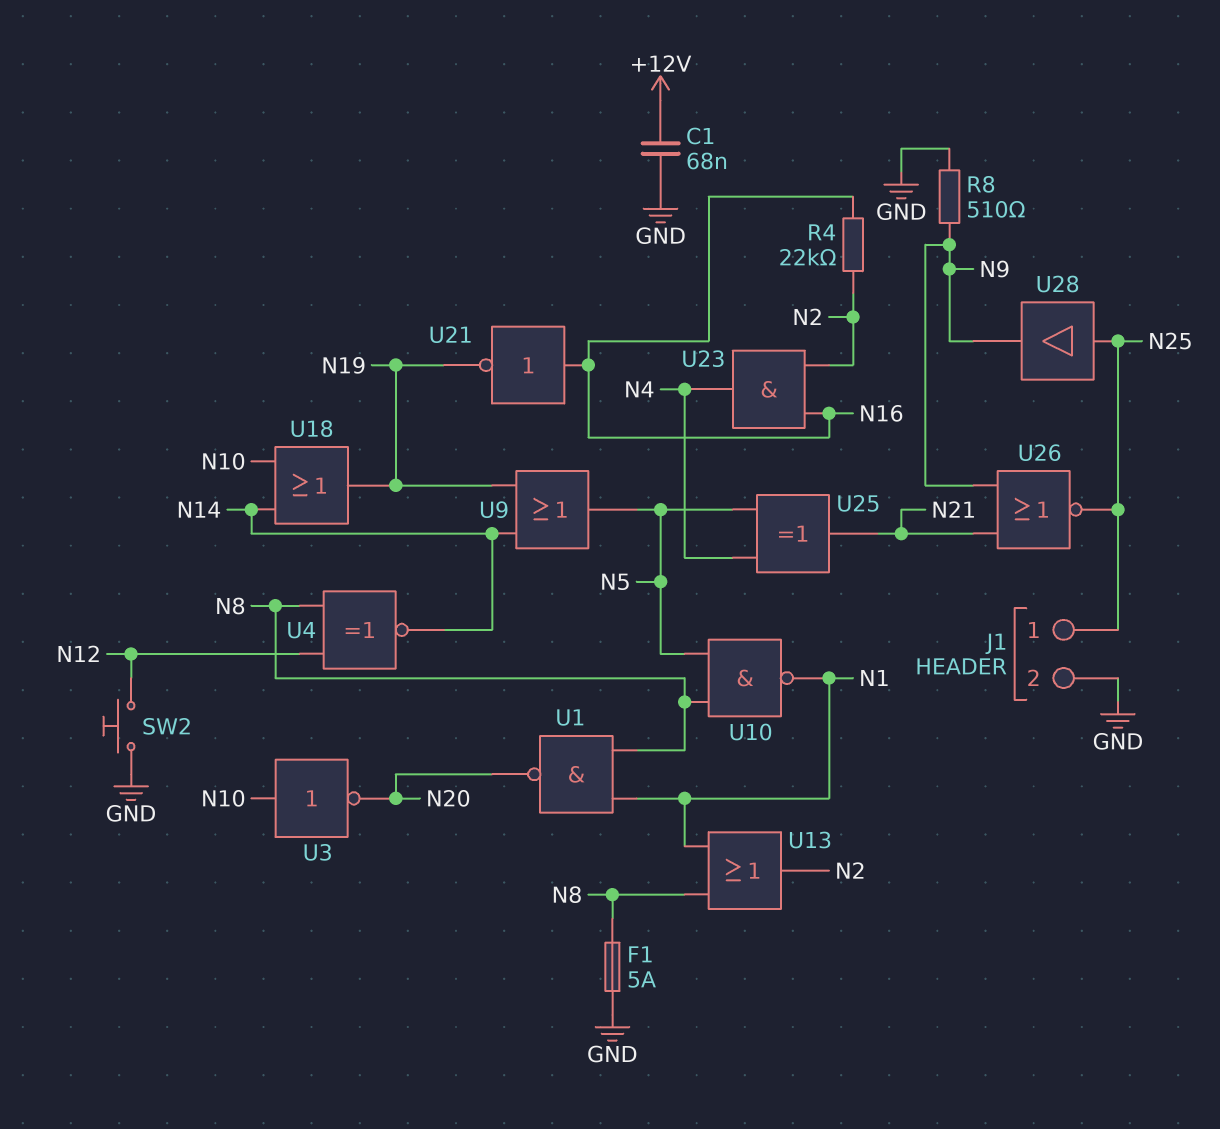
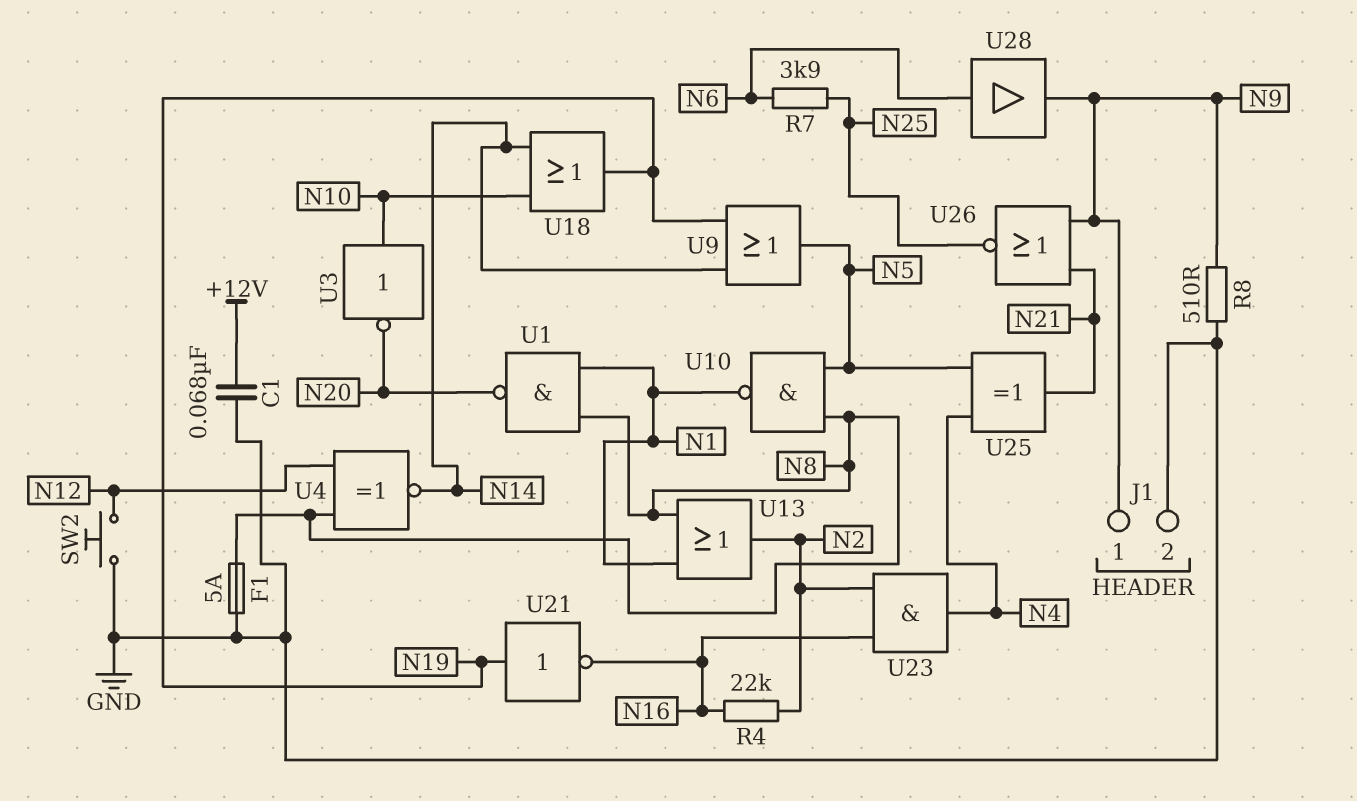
J1 pin 1: N25 -> N9
R7: none -> 3.9k (N6, N25)
U21: NOT (in N16, out N19) -> NOT (in N19, out N16)
U28: buffer (in N25, out N9) -> buffer (in N6, out N9)

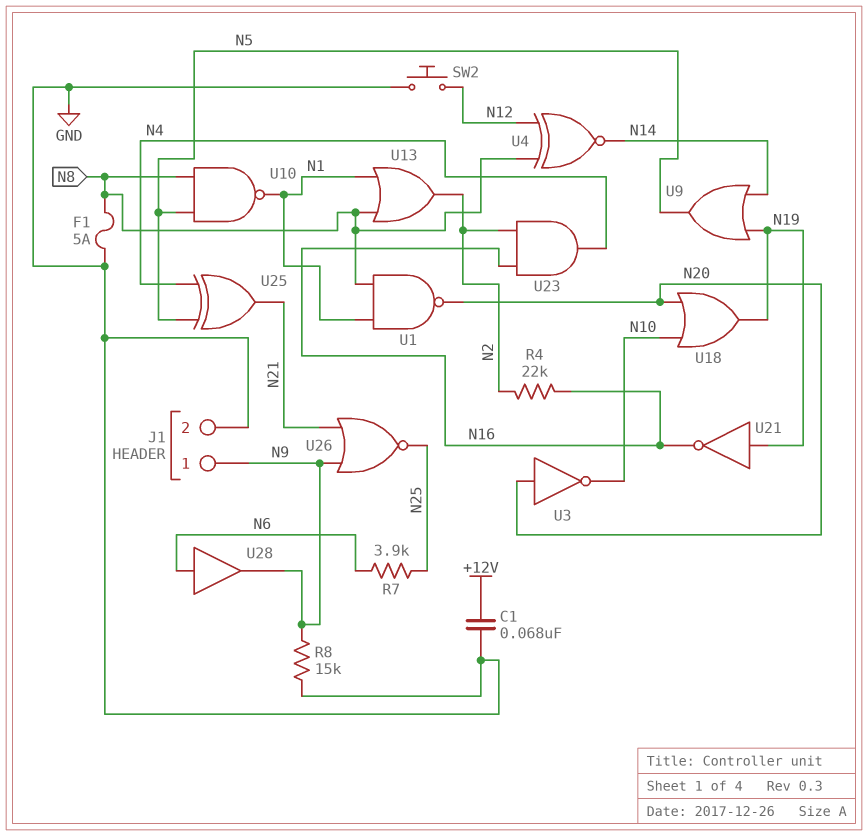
R8: 510 (GND, N9) -> 15k (GND, N9)
U3: NOT (in N10, out N20) -> NOT (in N20, out N10)
U18: OR (in N10, in N14, out N19) -> OR (in N10, in N20, out N19)

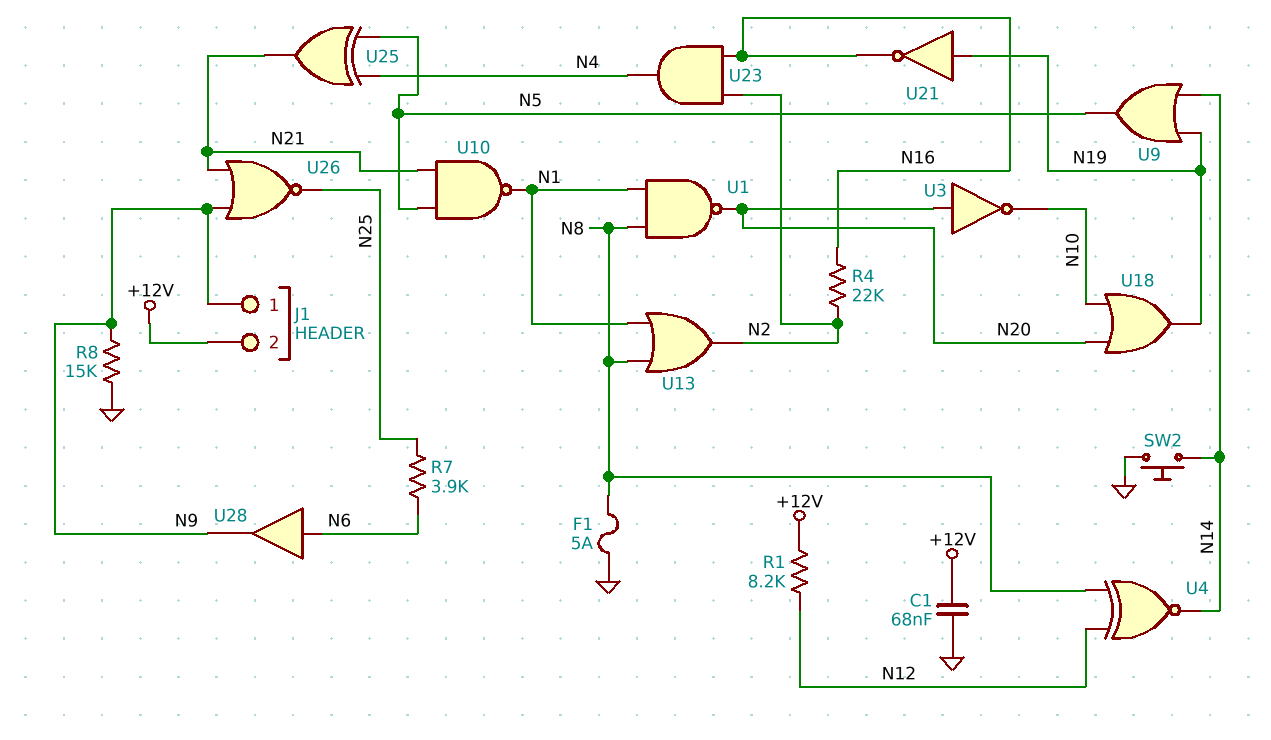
J1 pin 2: GND -> +12V
R1: none -> 8.2k (+12V, N12)
SW2: button (GND, N12) -> button (GND, N14)
U10: NAND (in N5, in N8, out N1) -> NAND (in N5, in N21, out N1)

